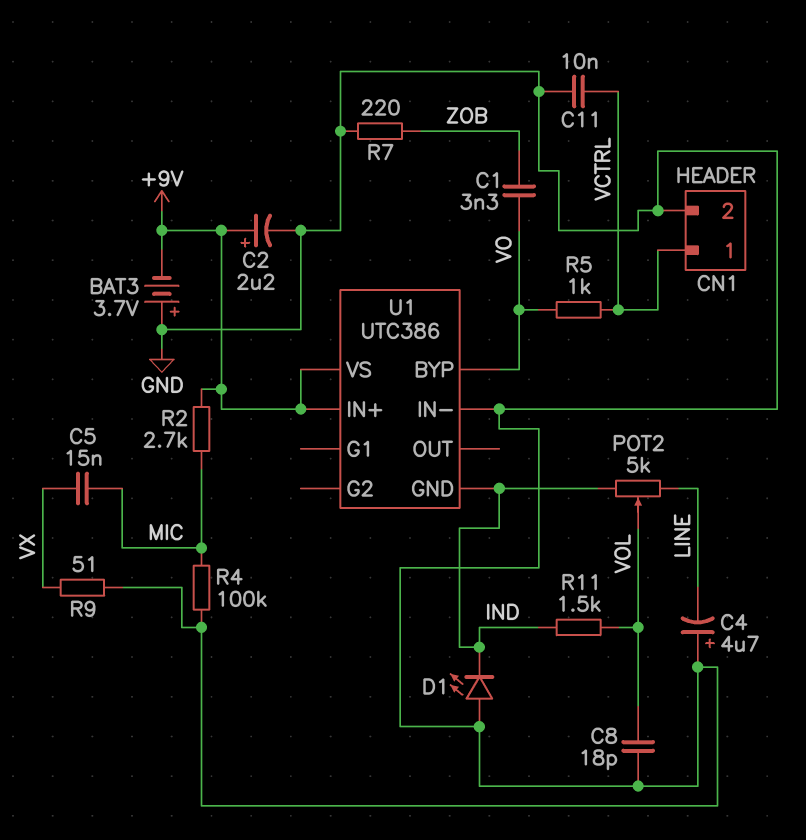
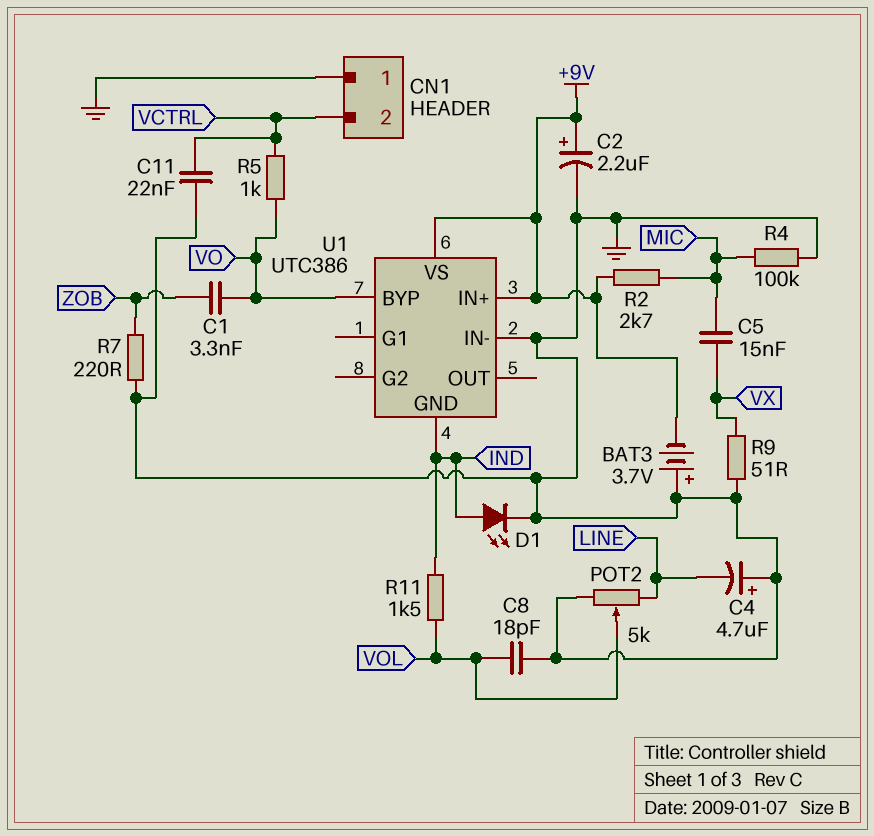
C11: 10nF (GND, VCTRL) -> 22nF (GND, VCTRL)
CN1 pin 1: VCTRL -> GND
CN1 pin 2: GND -> VCTRL
D1: LED (A GND, K IND) -> LED (A IND, K GND)
POT2: 5k (IND, LINE, wiper VOL) -> 5k (GND, LINE, wiper VOL)

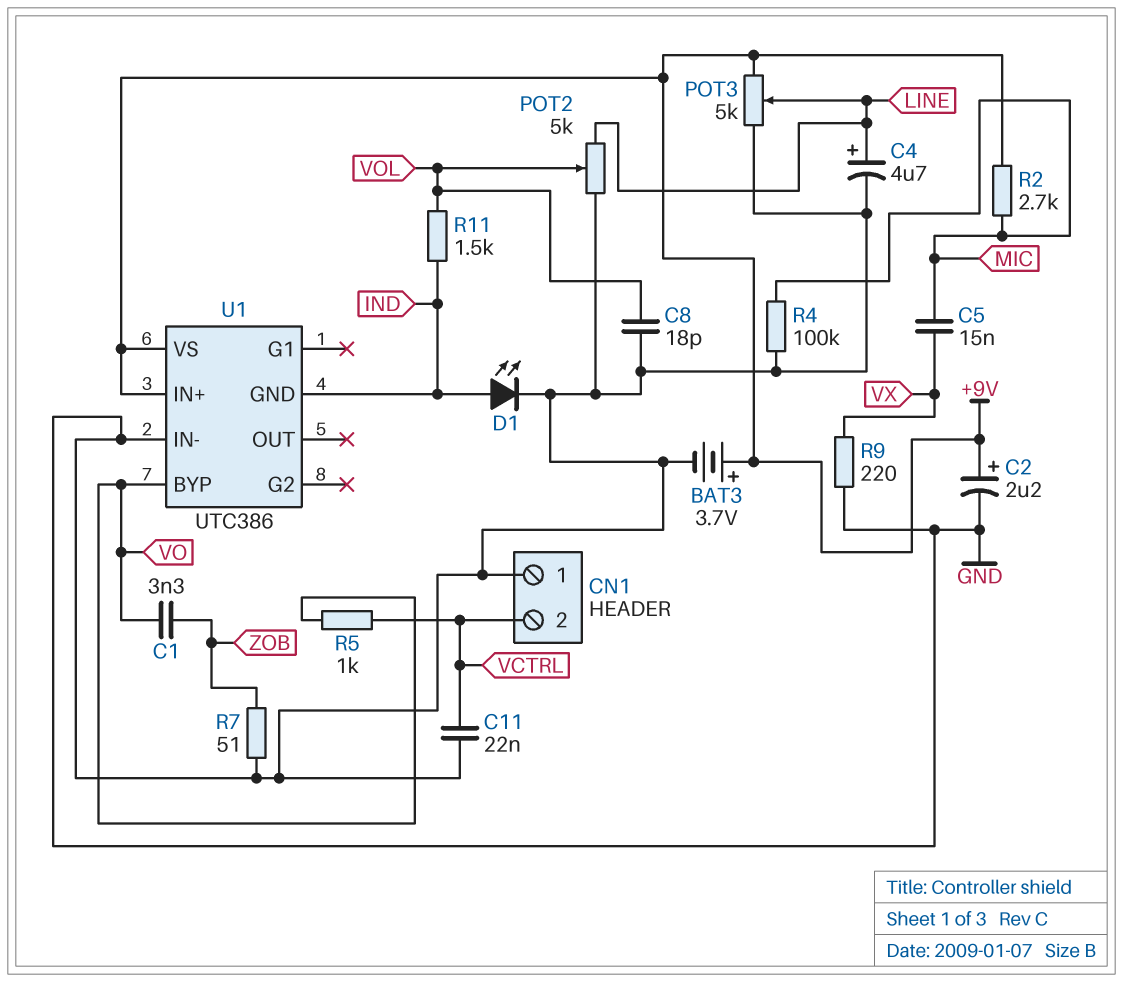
BAT3: 3.7V (plus GND, minus +9V) -> 3.7V (plus +9V, minus GND)
C4: 4.7uF (plus GND, minus LINE) -> 4.7uF (plus LINE, minus GND)
POT3: none -> 5k (+9V, GND, wiper LINE)
R7: 220 (GND, ZOB) -> 51 (GND, ZOB)
R9: 51 (GND, VX) -> 220 (GND, VX)

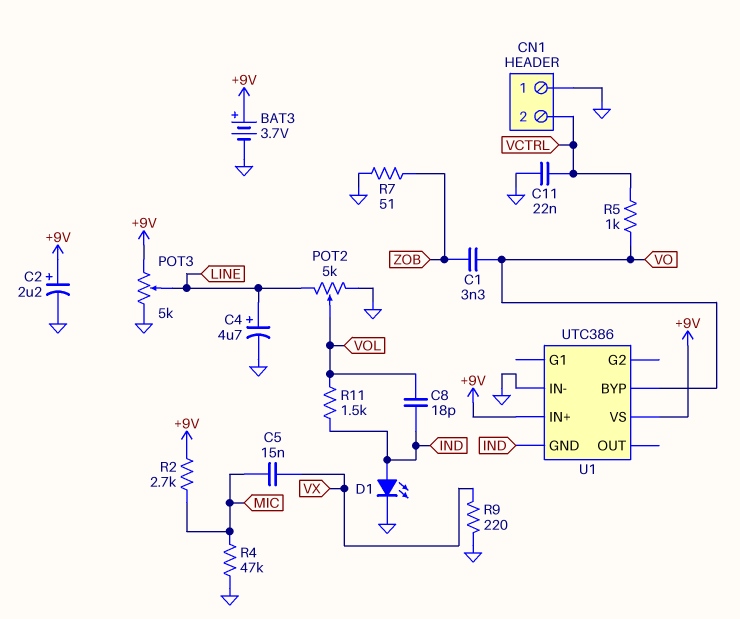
C8: 18pF (GND, VOL) -> 18pF (IND, VOL)
R4: 100k (GND, MIC) -> 47k (GND, MIC)

